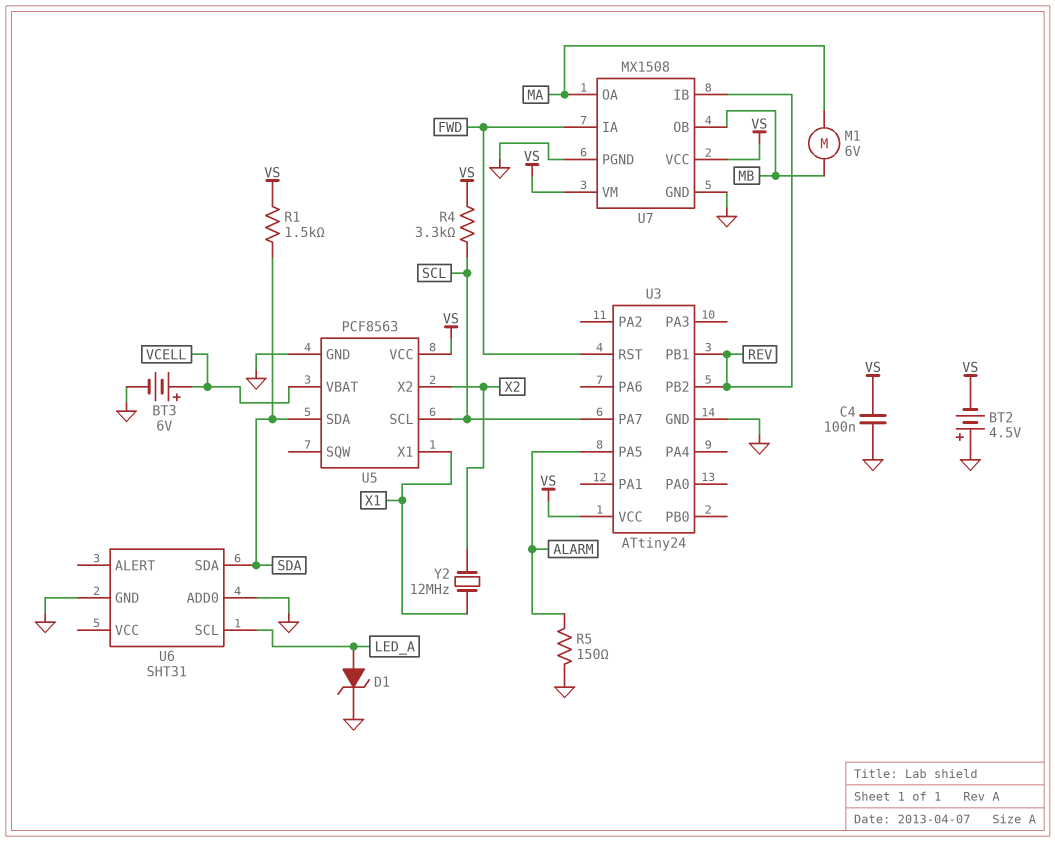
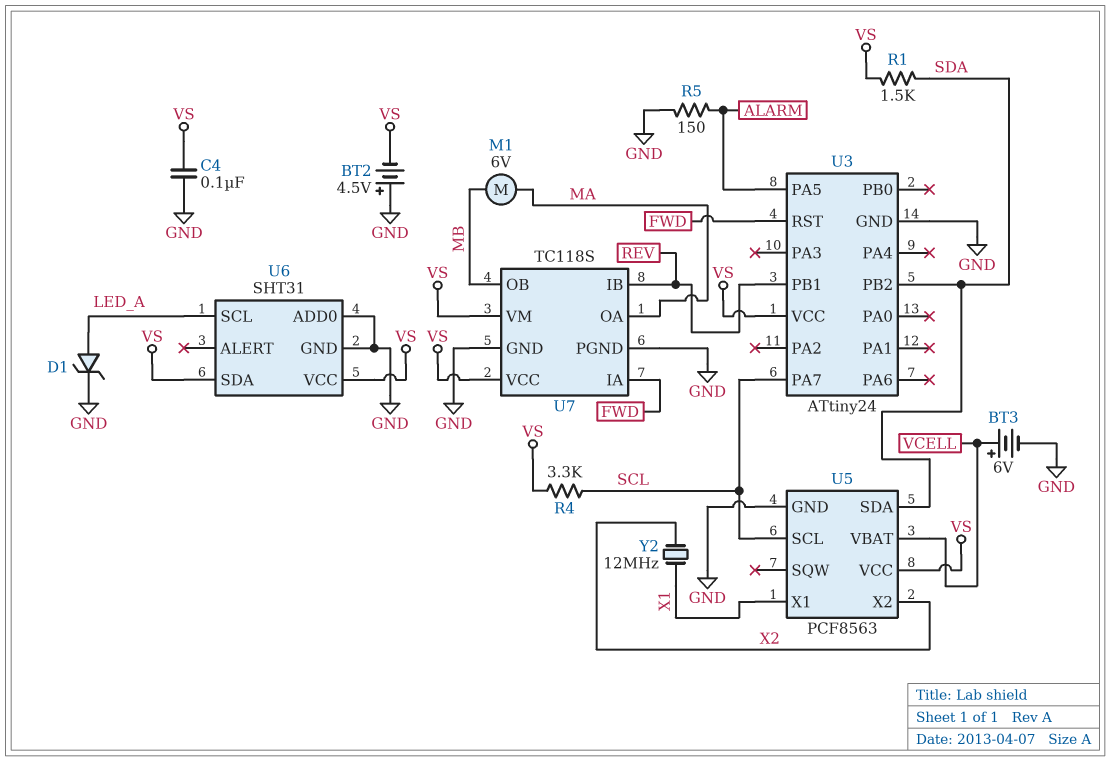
U3 pin PB2: REV -> SDA
U6 pin SDA: SDA -> VS
U6 pin VCC: none -> VS
U7: MX1508 -> TC118S

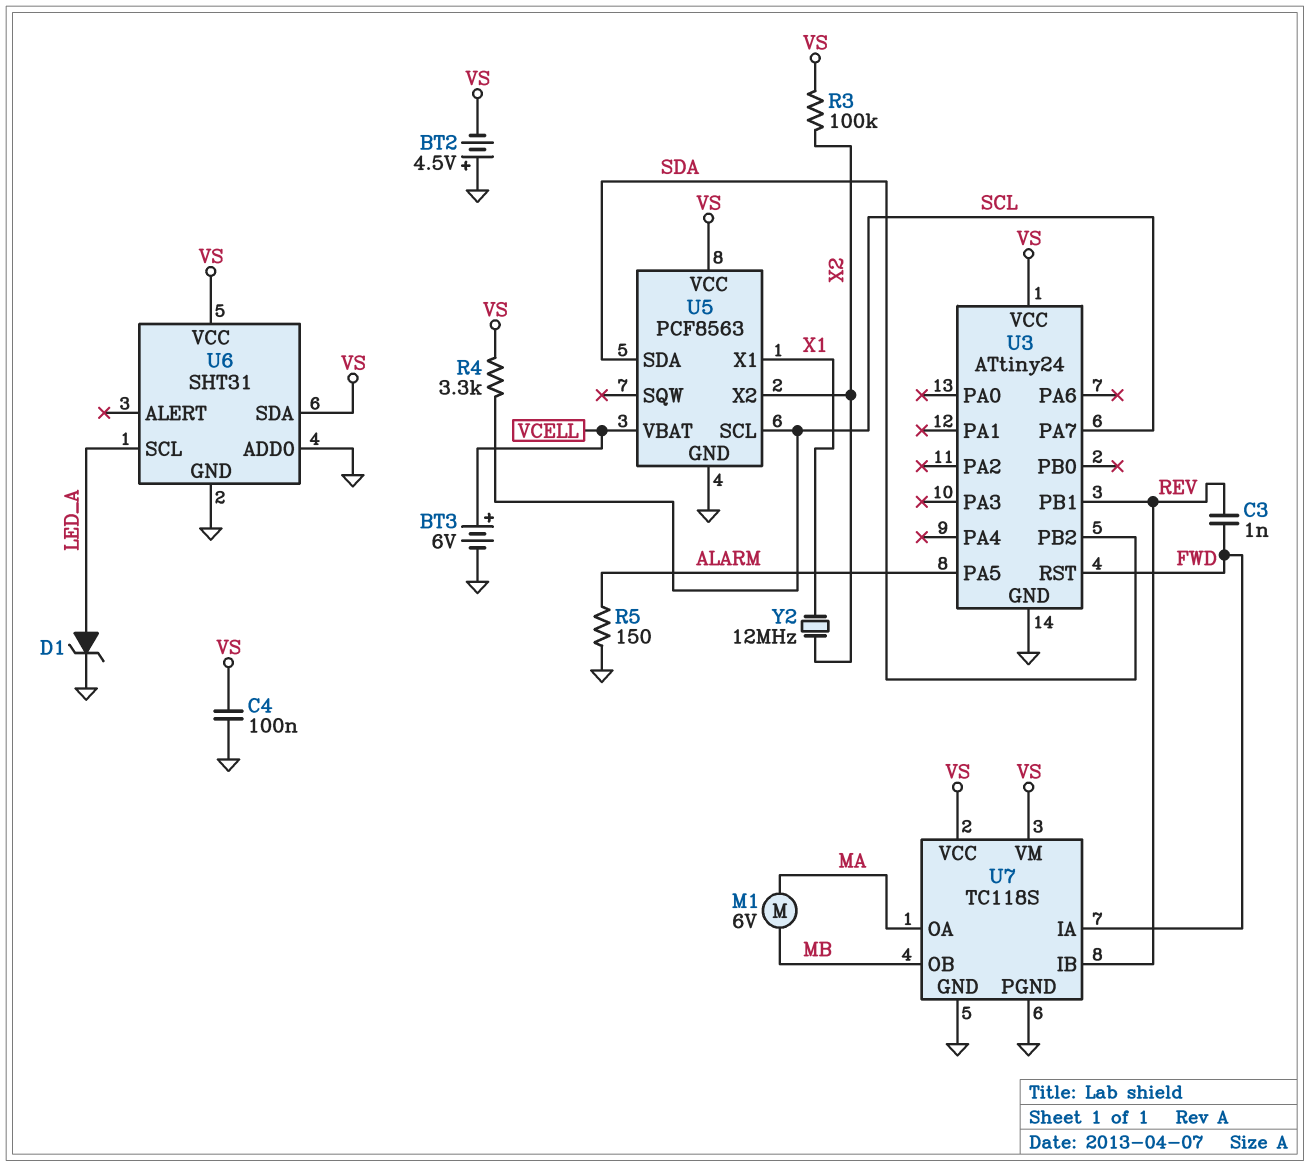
C3: none -> 1nF (FWD, REV)
R1: 1.5k (SDA, VS) -> none
R3: none -> 100k (VS, X2)

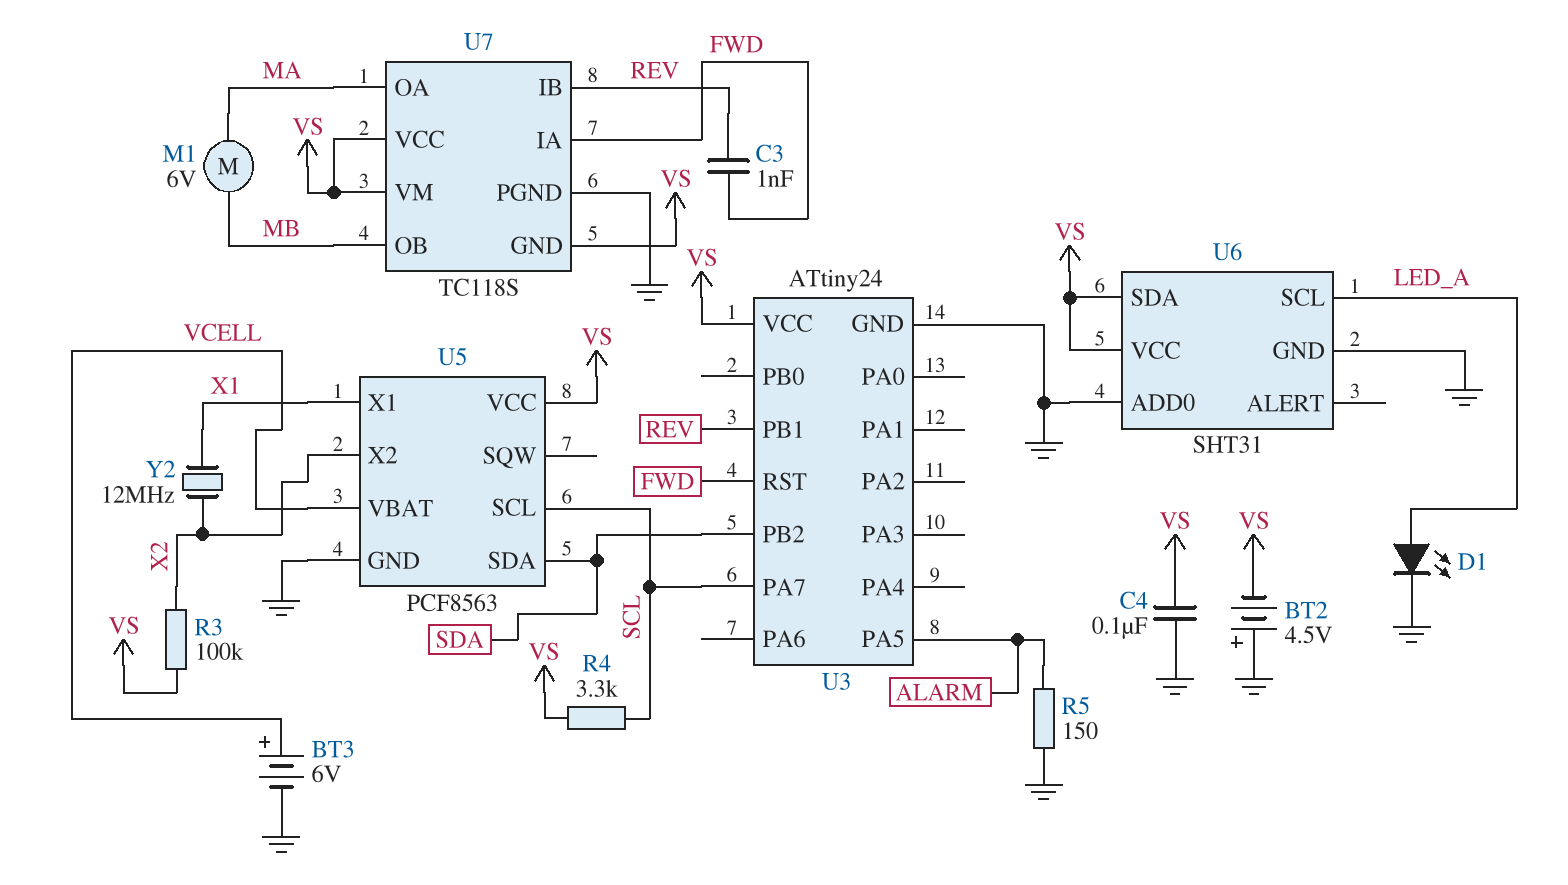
D1: zener (A LED_A, K GND) -> LED (A LED_A, K GND)
U7 pin GND: GND -> VS

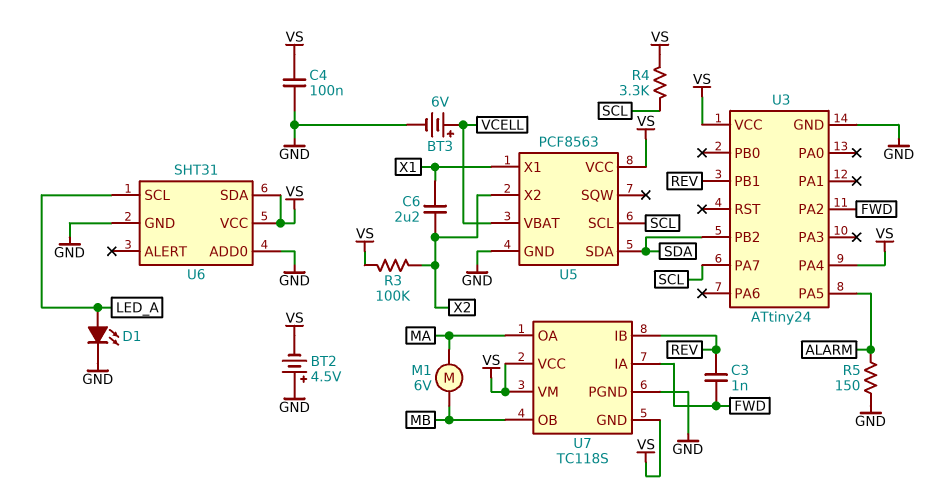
C6: none -> 2.2uF (X1, X2)
U3 pin PA2: none -> FWD
U3 pin PA4: none -> VS
U3 pin RST: FWD -> none
Y2: 12MHz (X1, X2) -> none

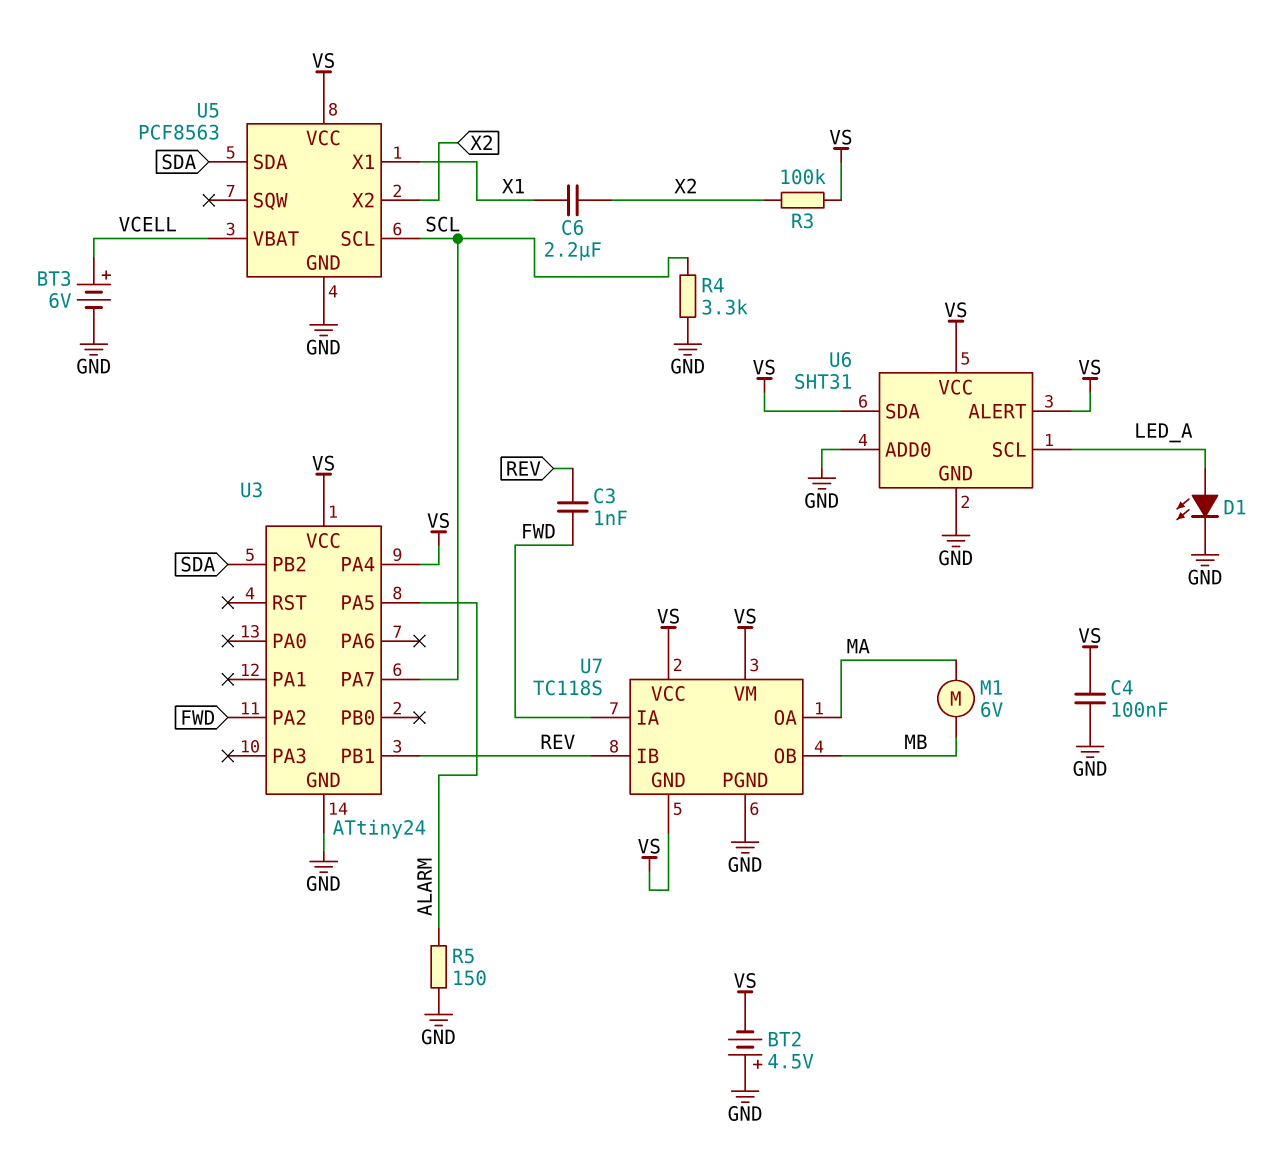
R4: 3.3k (SCL, VS) -> 3.3k (GND, SCL)
U6 pin ALERT: none -> VS

